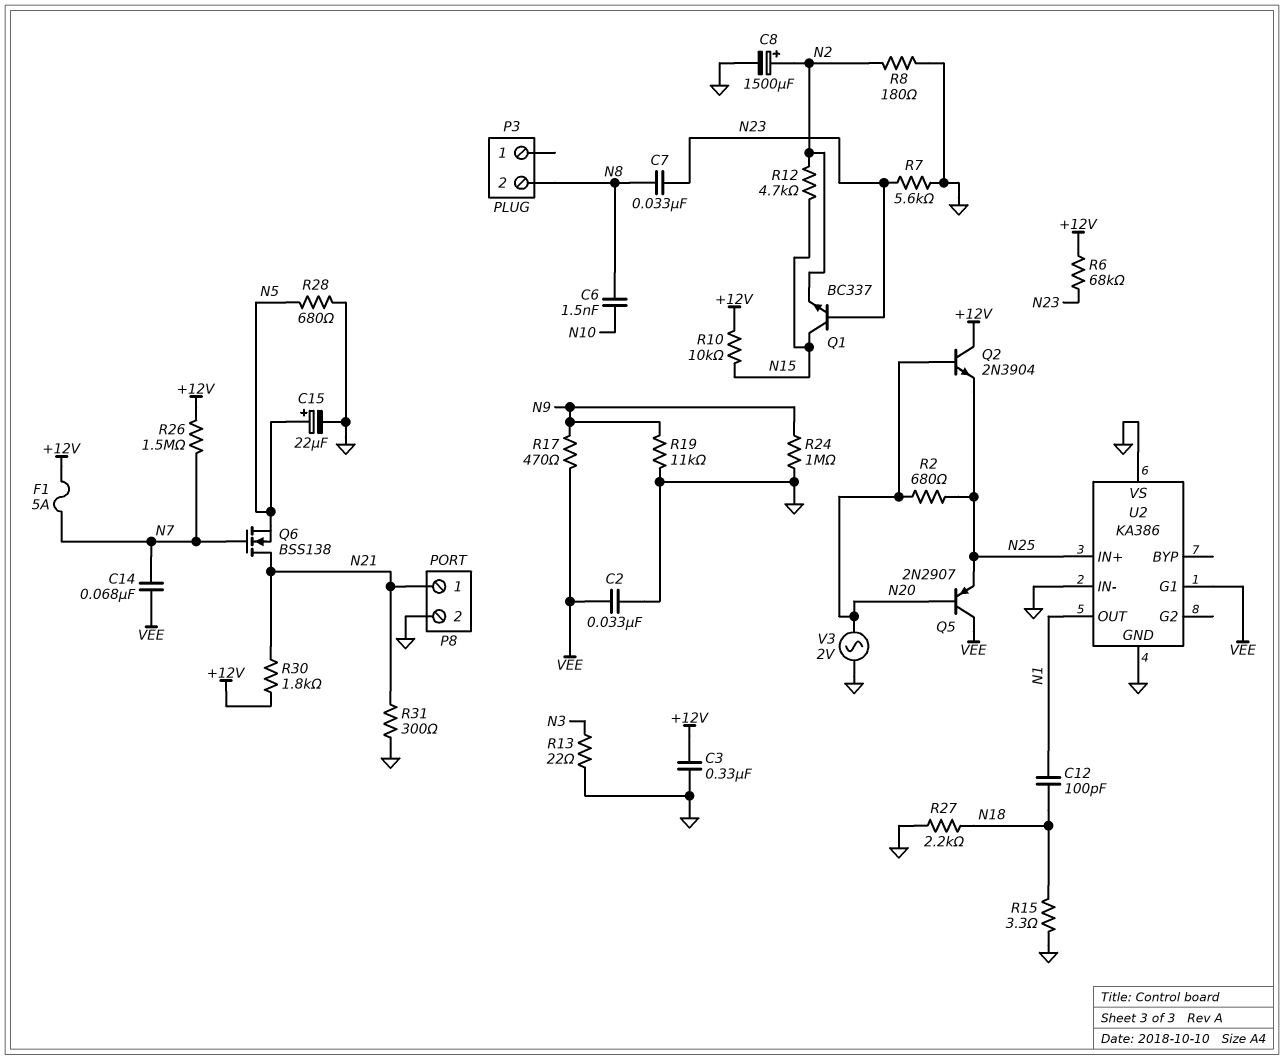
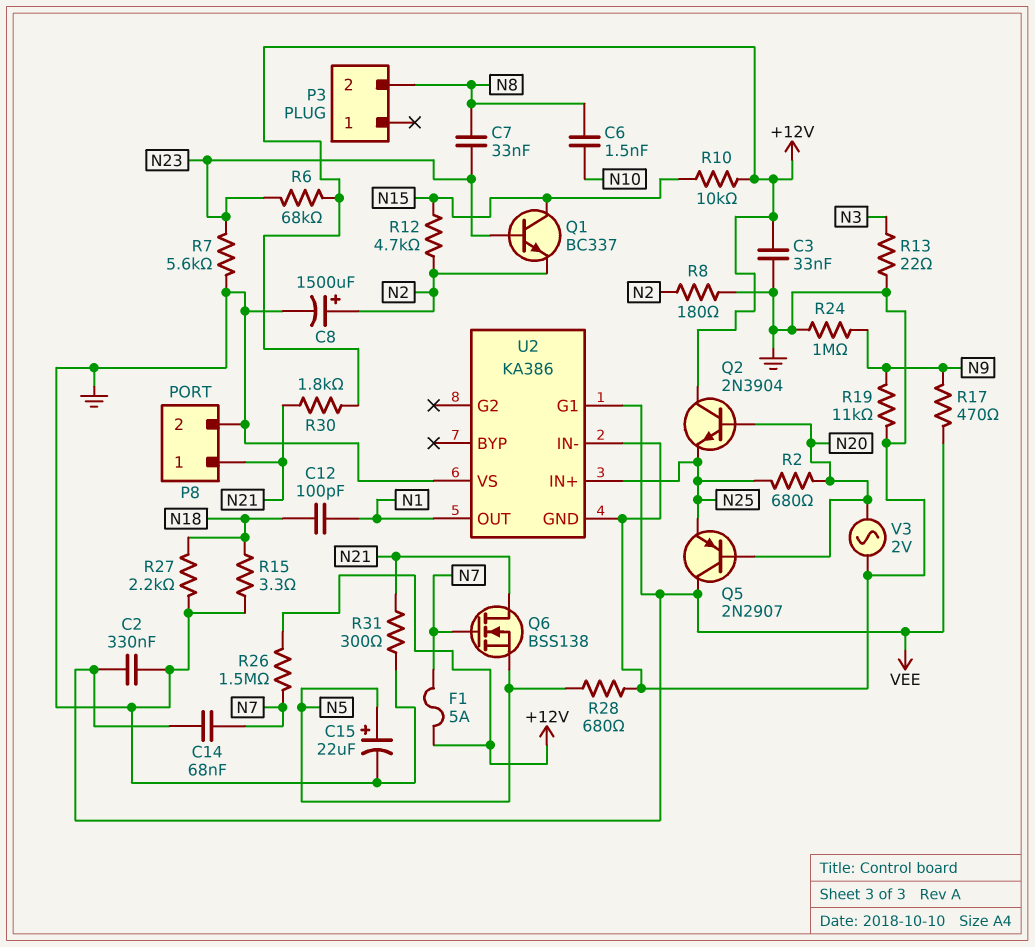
C2: 33nF (GND, VEE) -> 330nF (GND, VEE)
C3: 330nF (+12V, GND) -> 33nF (+12V, GND)

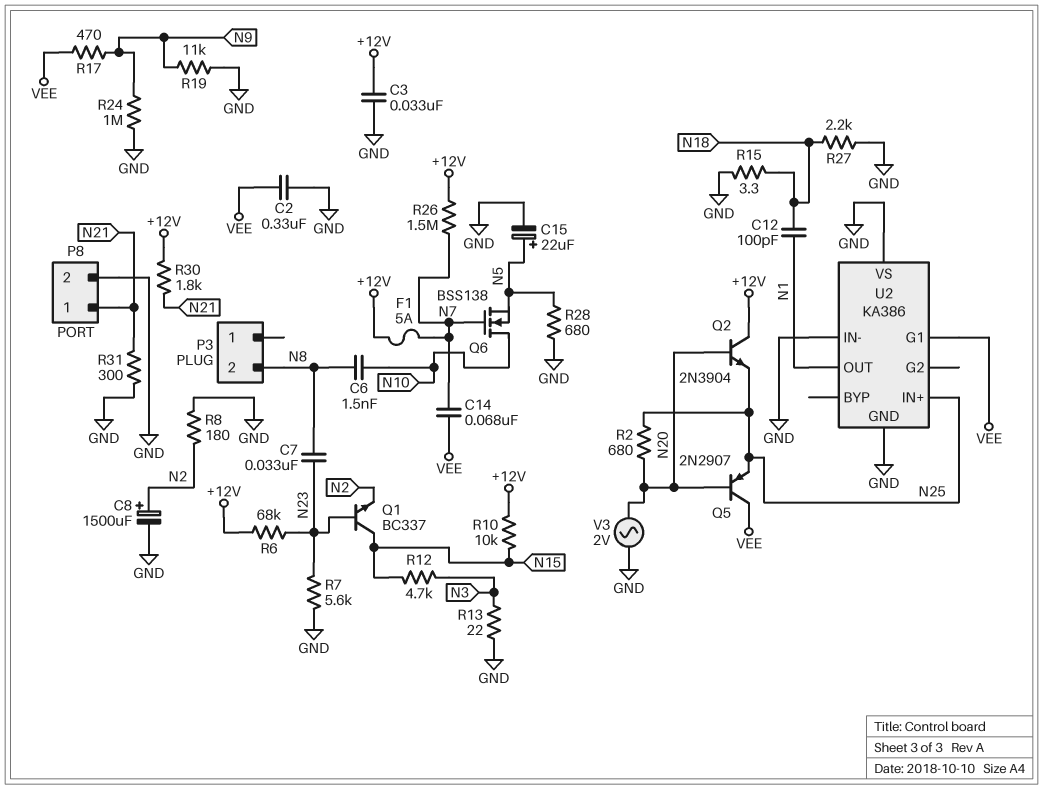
Q6: NMOS BSS138 (G N7, D N21, S N5) -> NMOS BSS138 (G N7, D N10, S N5)
R12: 4.7k (N2, N15) -> 4.7k (N3, N15)

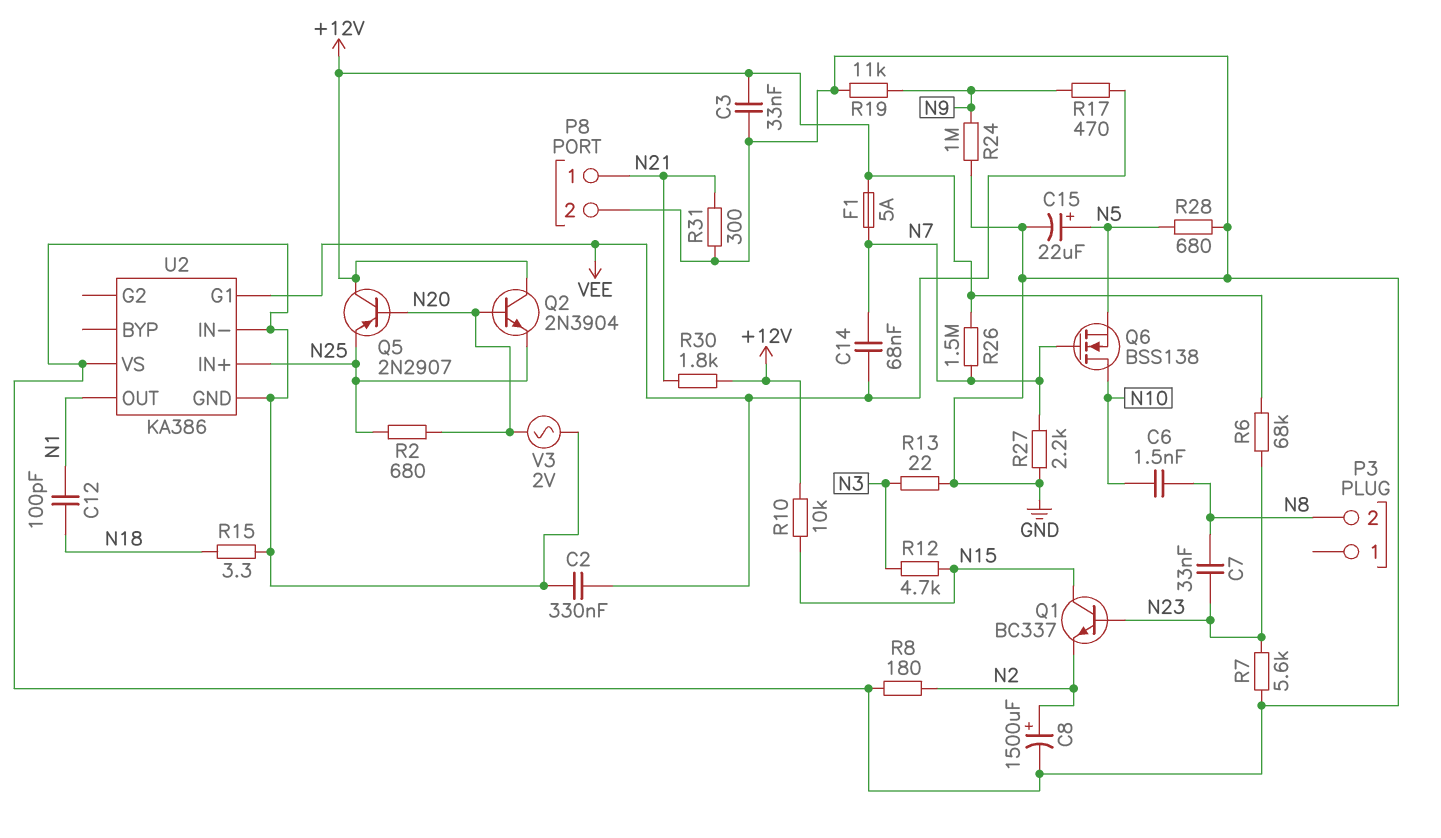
Q5: PNP 2N2907 (B N20, C VEE, E N25) -> PNP 2N2907 (B N20, C +12V, E N25)
R27: 2.2k (GND, N18) -> 2.2k (GND, N7)

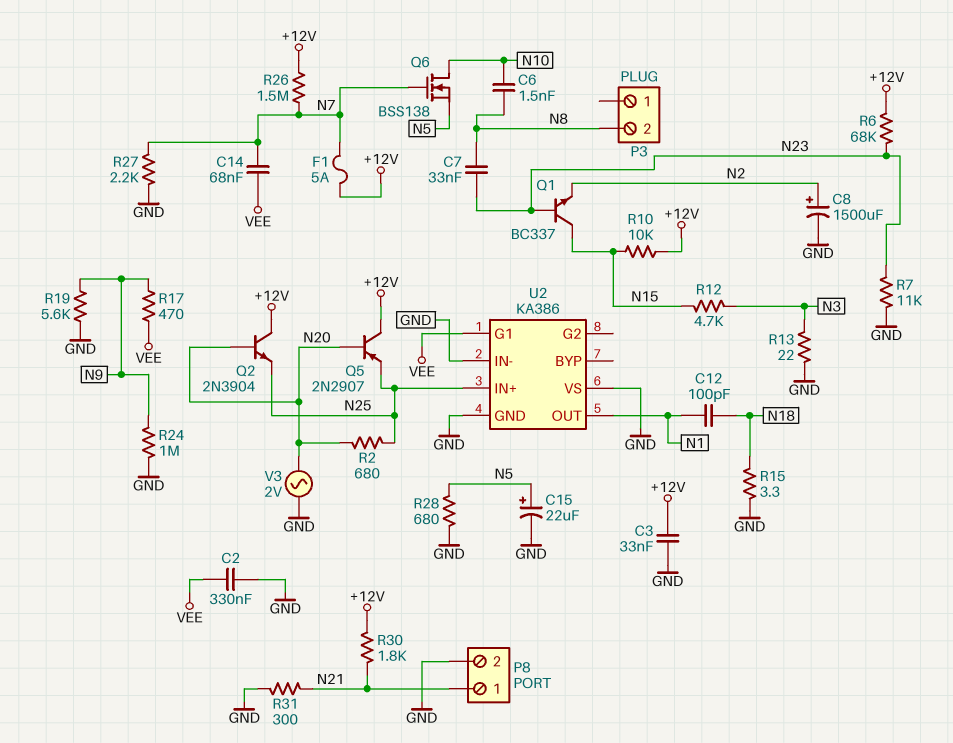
R7: 5.6k (GND, N23) -> 11k (GND, N23)
R8: 180 (GND, N2) -> none
R19: 11k (GND, N9) -> 5.6k (GND, N9)

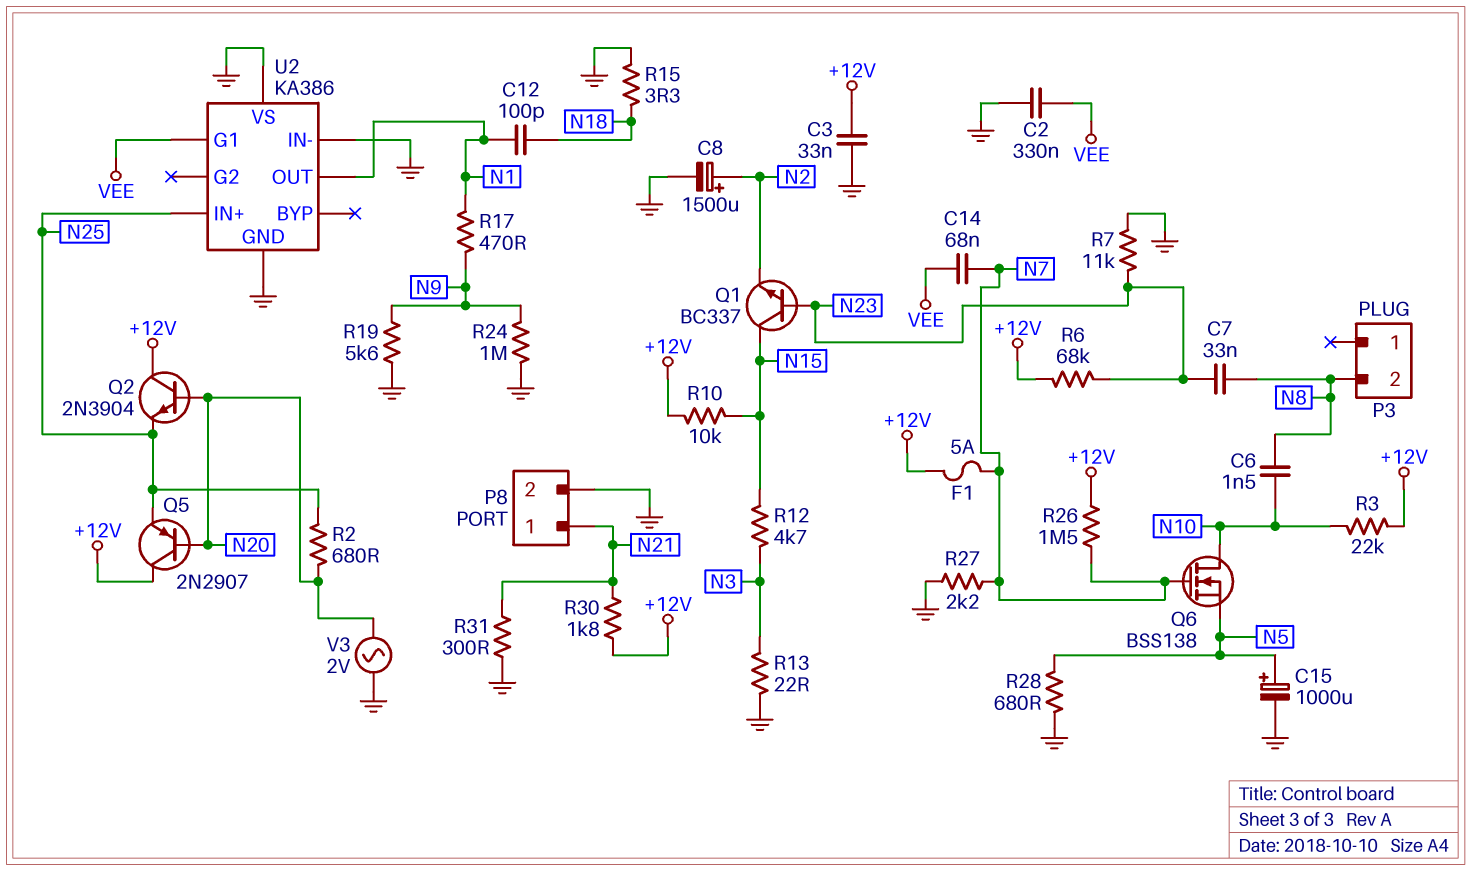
C15: 22uF (plus N5, minus GND) -> 1000uF (plus N5, minus GND)
R3: none -> 22k (+12V, N10)
R17: 470 (N9, VEE) -> 470 (N1, N9)

